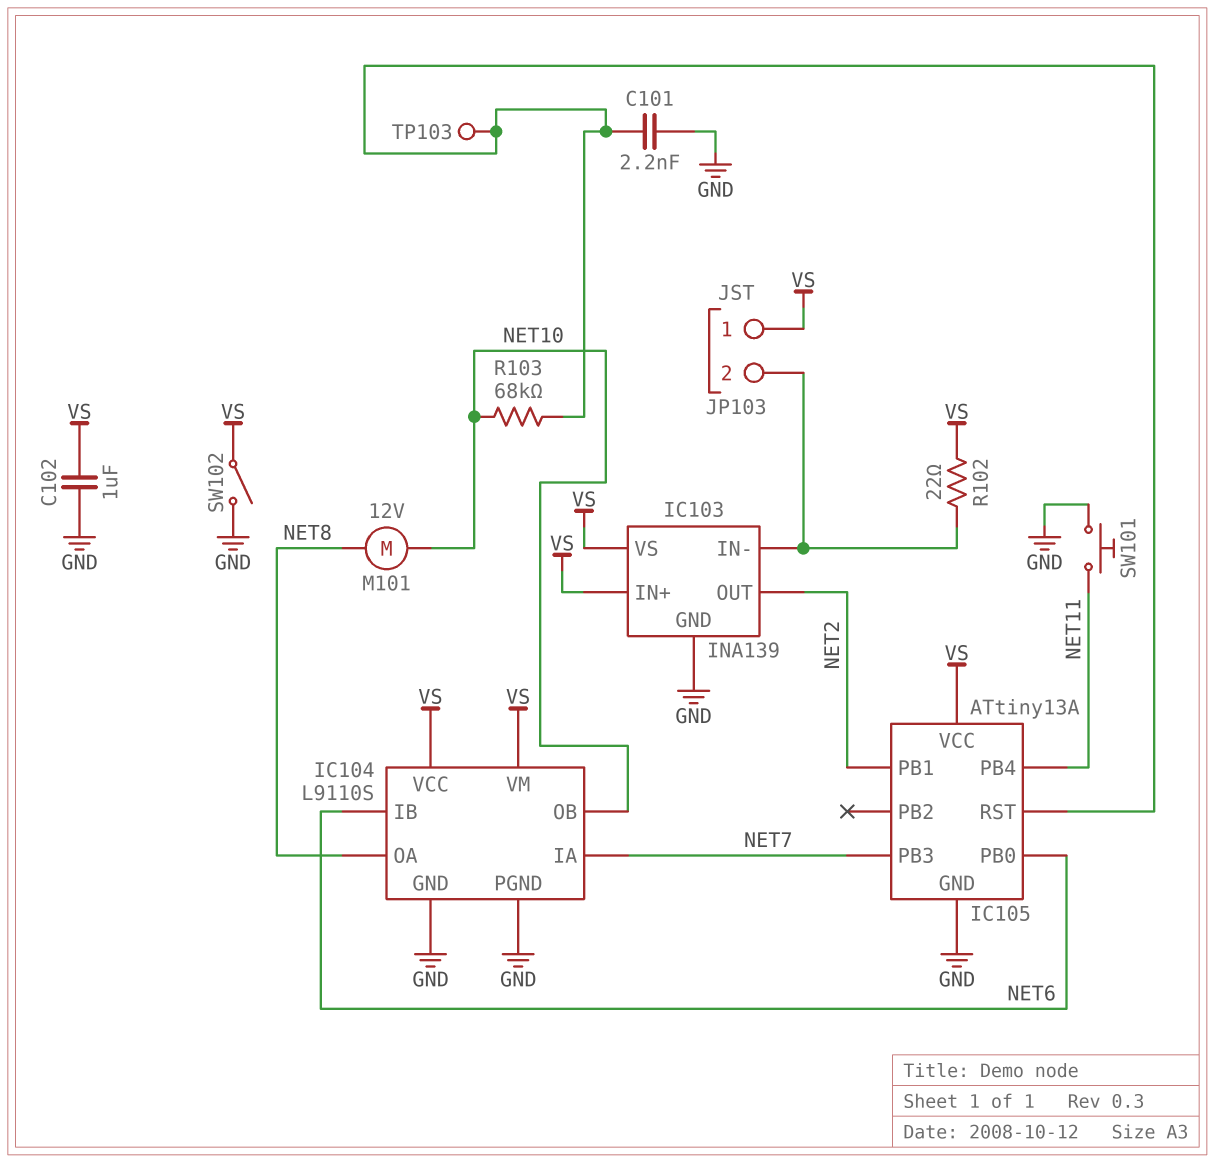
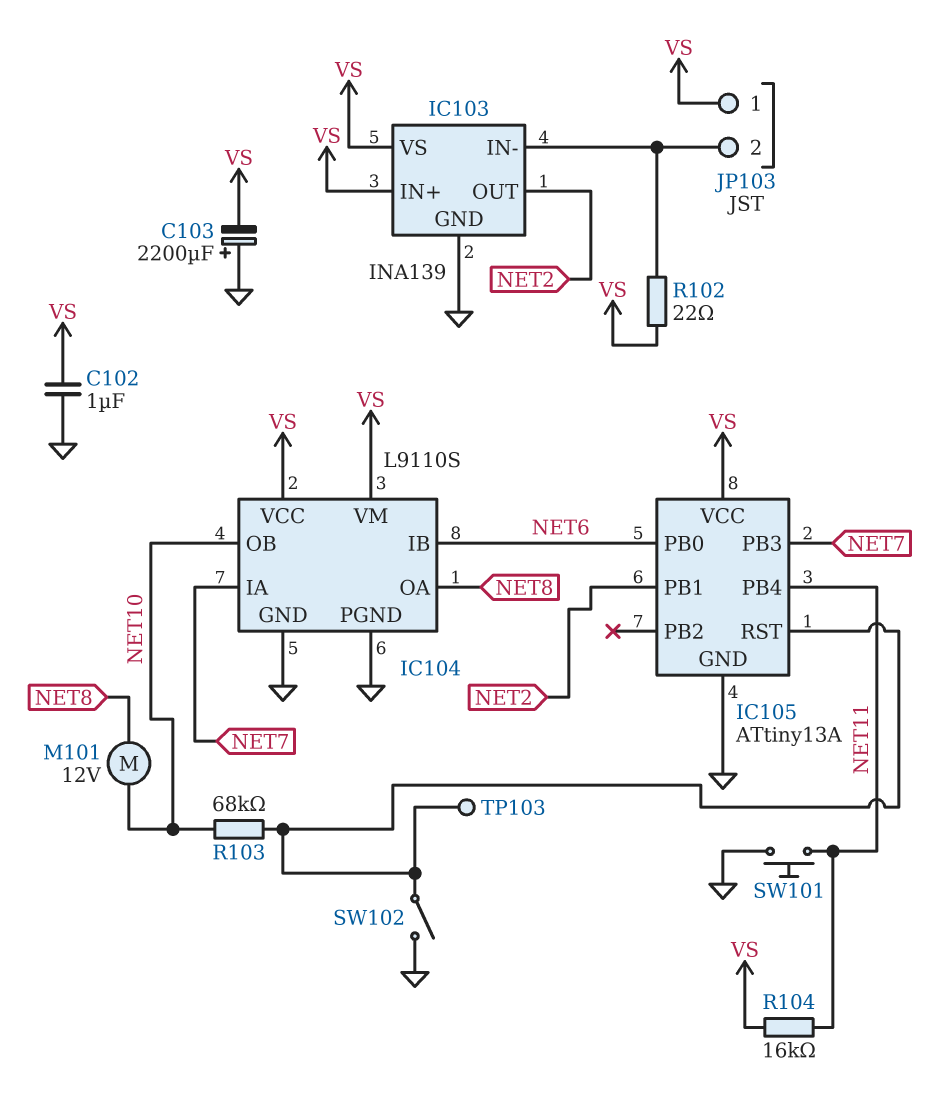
C101: 2.2nF (GND, IC105/RST) -> none
C103: none -> 2200uF (plus GND, minus VS)
R104: none -> 16k (NET11, VS)
SW102: switch (GND, VS) -> switch (GND, IC105/RST)

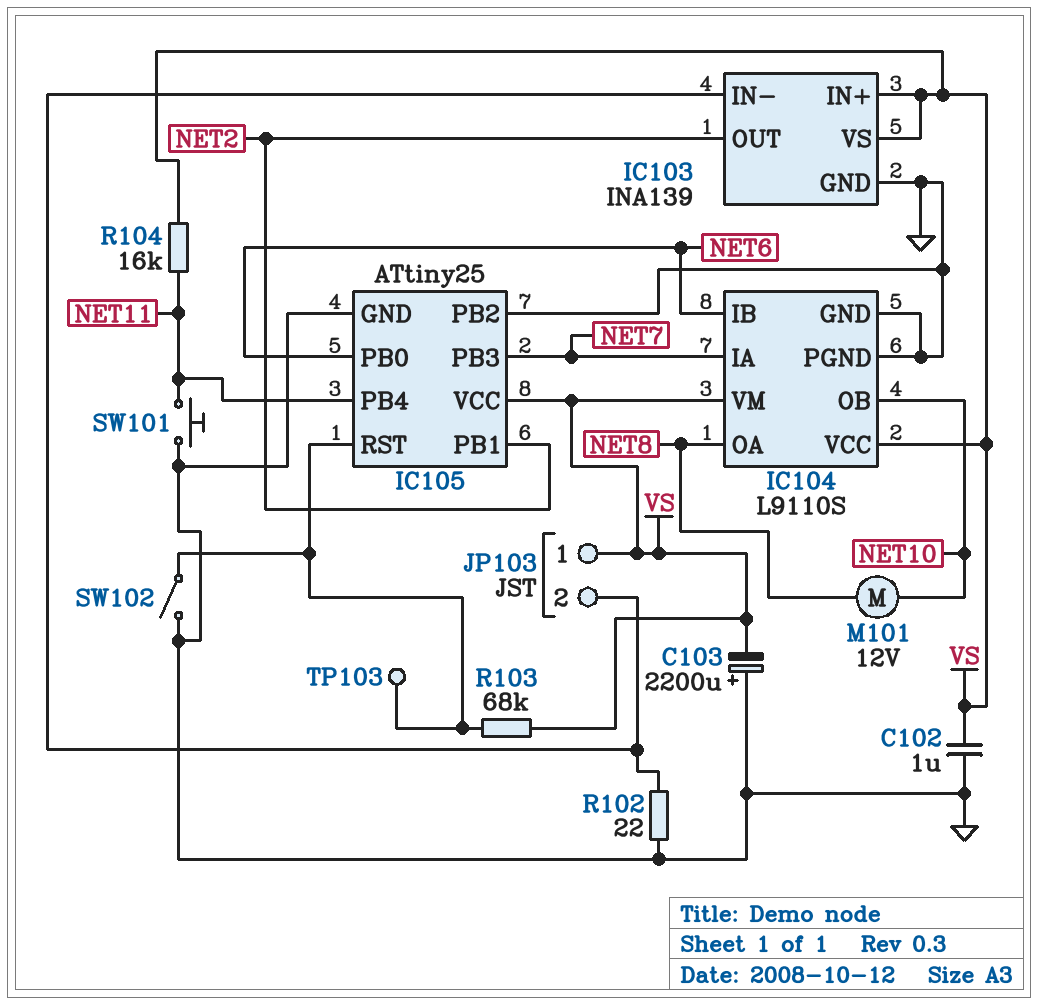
IC105: ATtiny13A -> ATtiny25
IC105 pin PB2: none -> GND
R102: 22 (IC103/IN-, VS) -> 22 (GND, IC103/IN-)
R103: 68k (IC105/RST, NET10) -> 68k (IC105/RST, VS)

